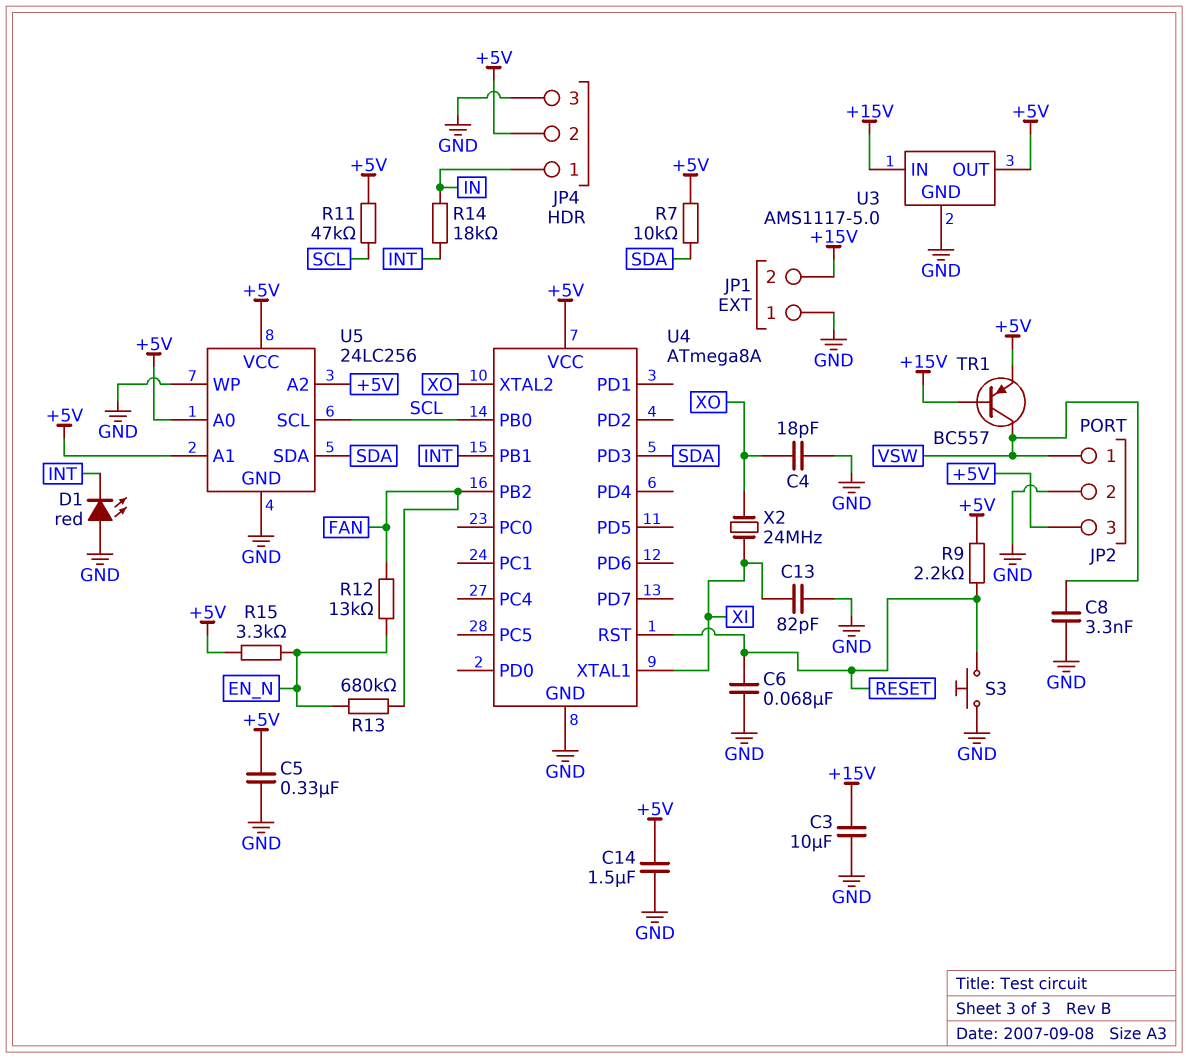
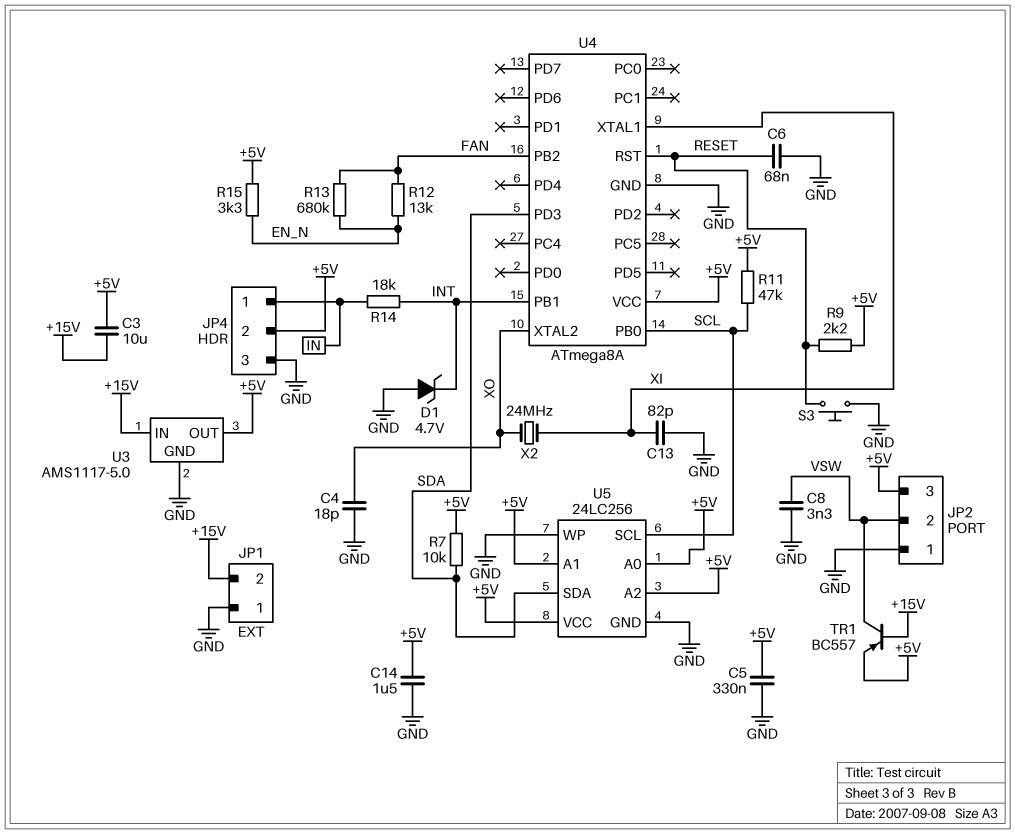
C3: 10uF (+15V, GND) -> 10uF (+5V, +15V)
D1: LED red (A GND, K INT) -> zener 4.7V (A GND, K INT)
JP2 pin 1: VSW -> GND
JP2 pin 2: GND -> VSW

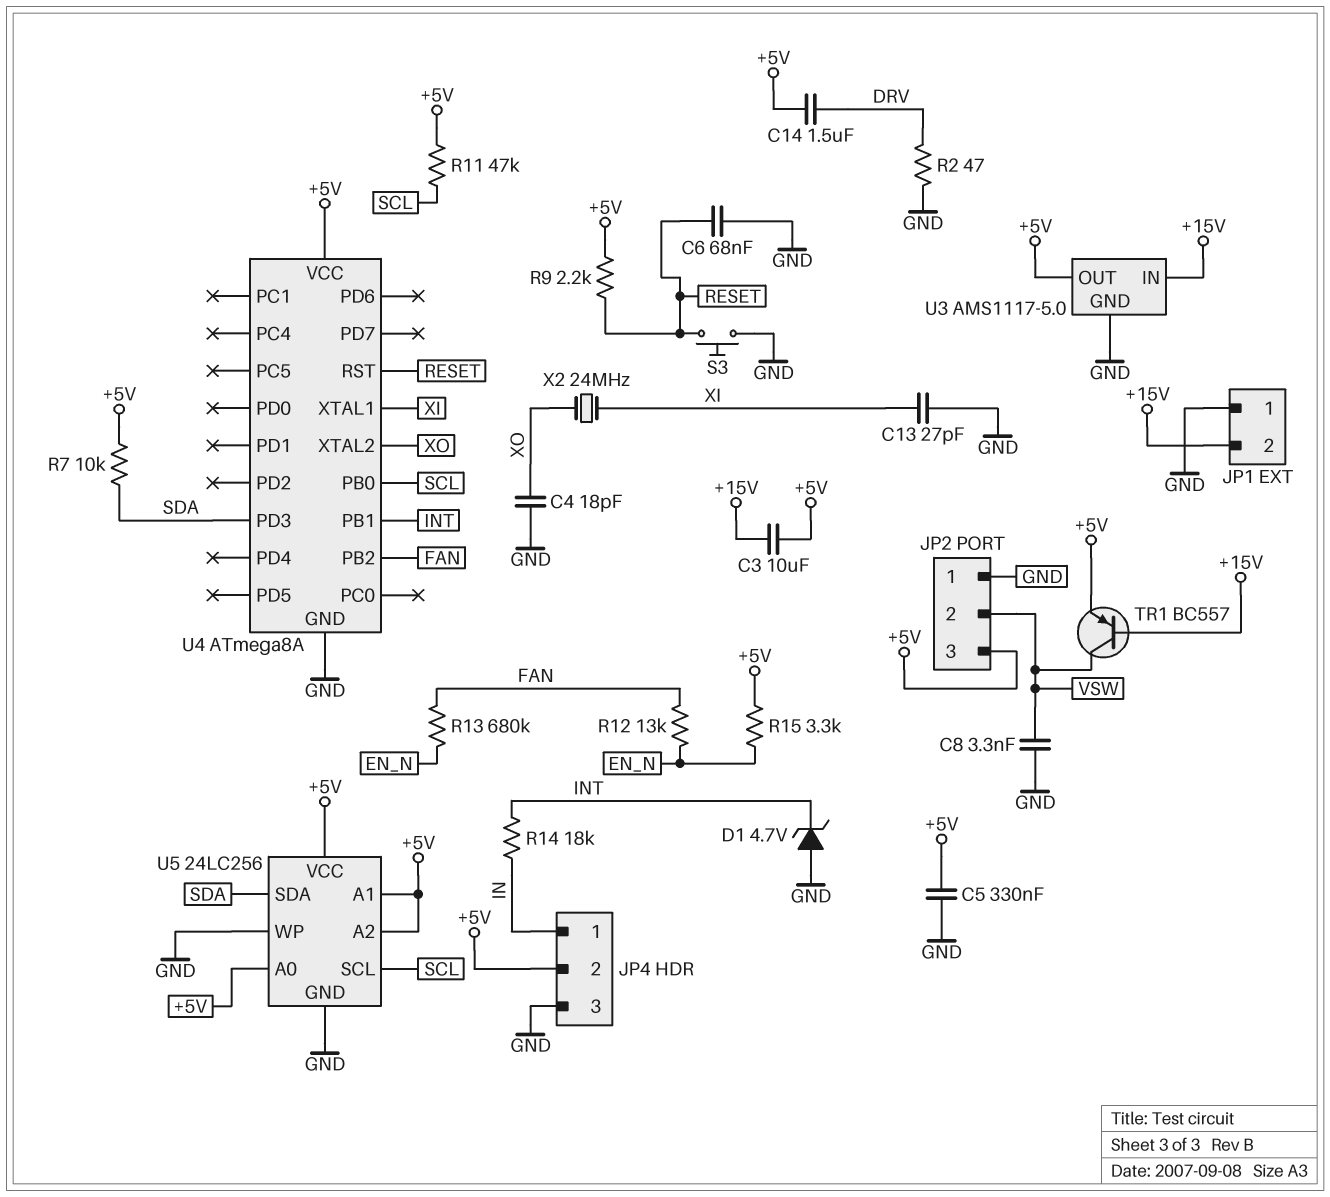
C13: 82pF (GND, XI) -> 27pF (GND, XI)
C14: 1.5uF (+5V, GND) -> 1.5uF (+5V, DRV)
R2: none -> 47 (DRV, GND)

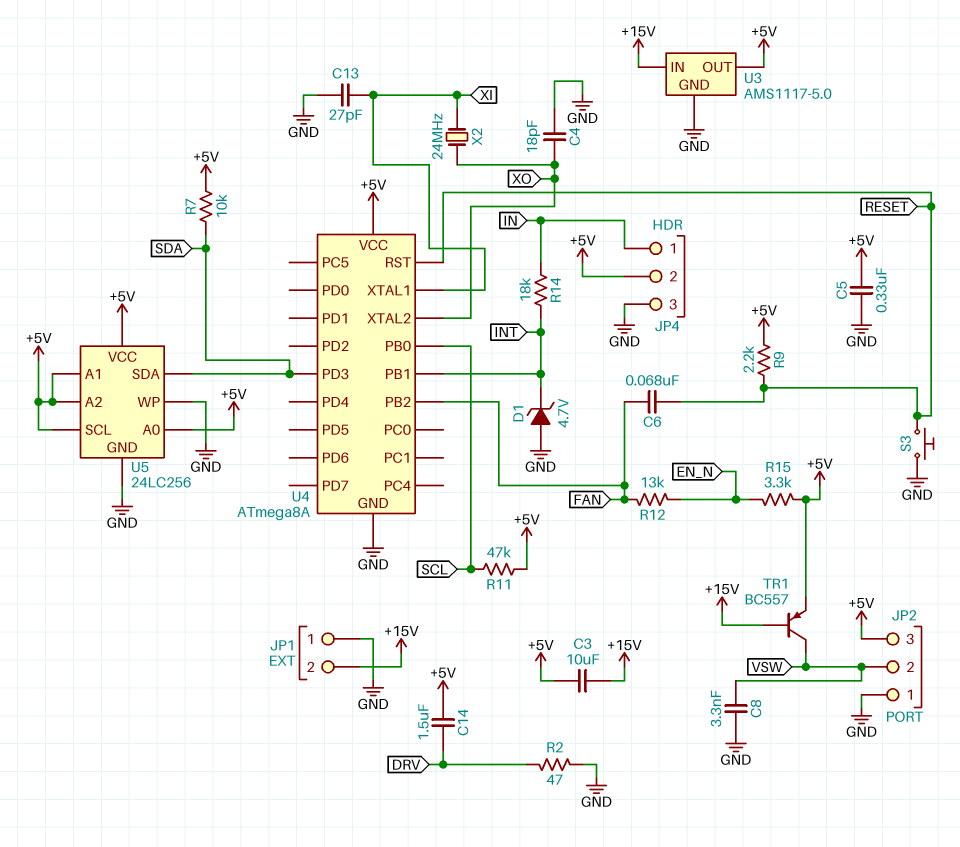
C6: 68nF (GND, RESET) -> 68nF (FAN, RESET)
R13: 680k (EN_N, FAN) -> none
U5 pin SCL: SCL -> +5V

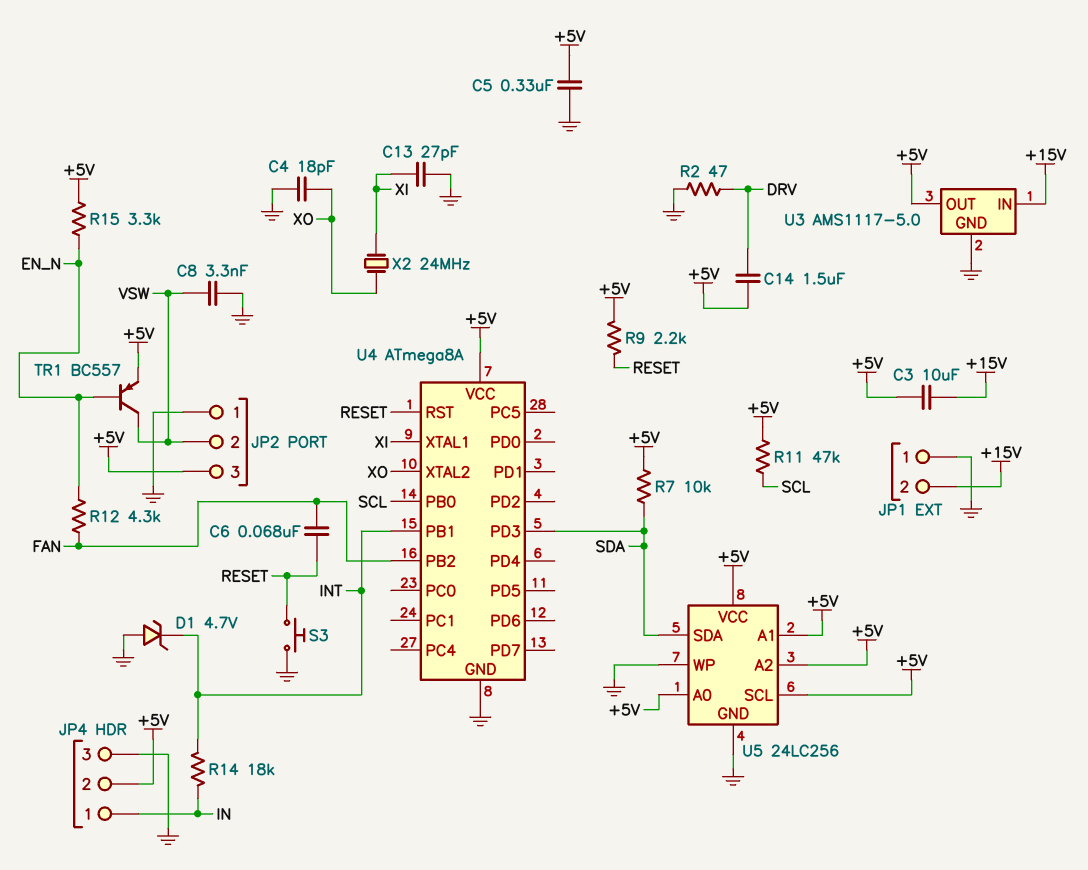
R12: 13k (EN_N, FAN) -> 4.3k (EN_N, FAN)
TR1: PNP BC557 (B +15V, C VSW, E +5V) -> PNP BC557 (B EN_N, C VSW, E +5V)

